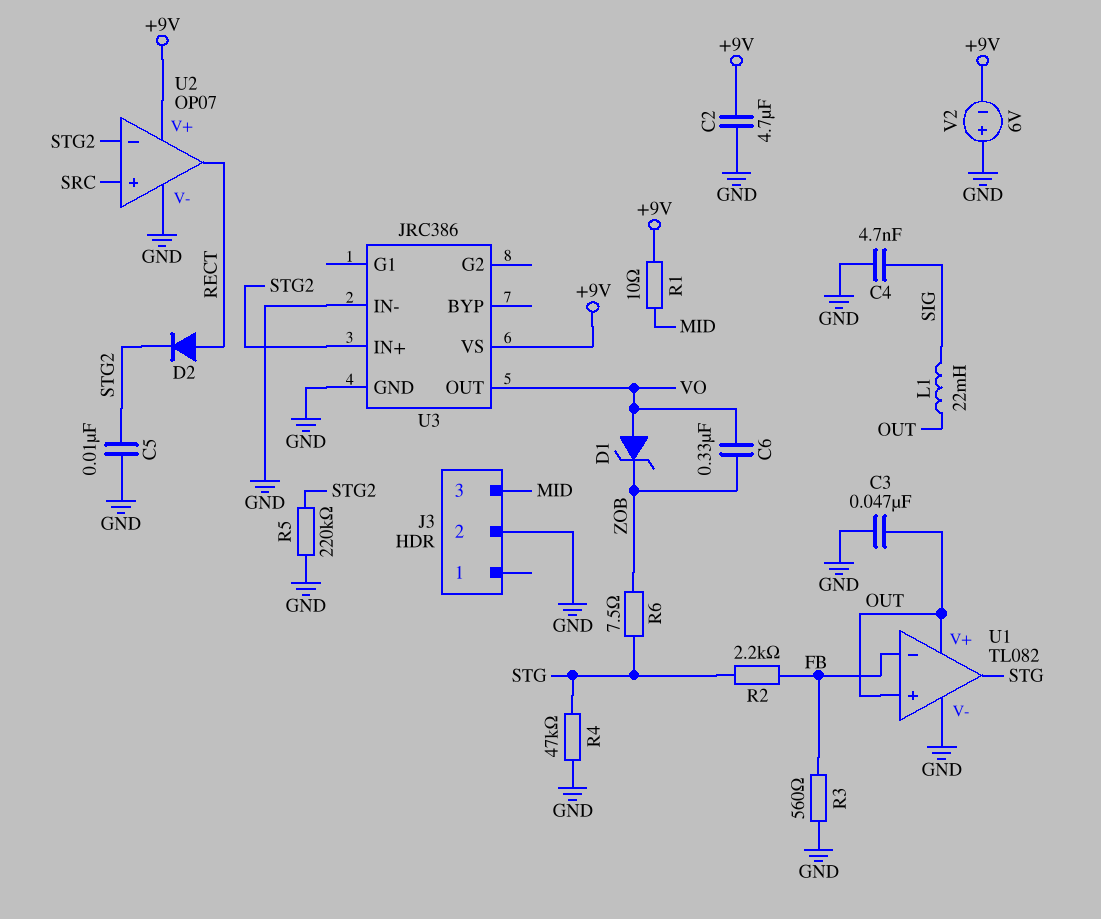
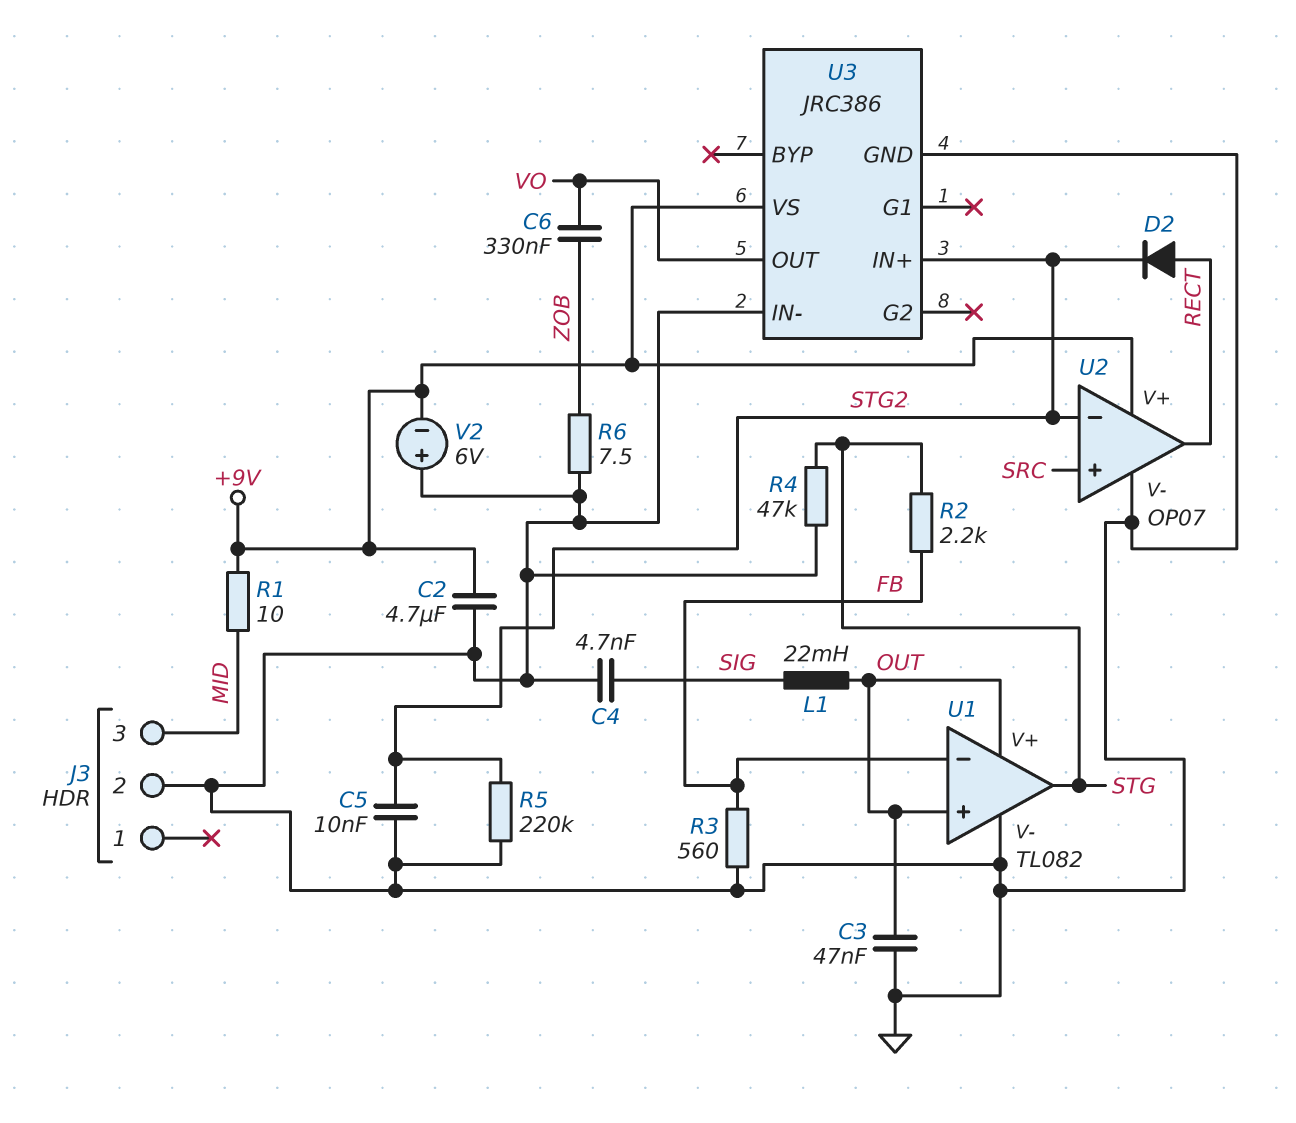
D1: zener (A VO, K ZOB) -> none
R6: 7.5 (STG, ZOB) -> 7.5 (GND, ZOB)

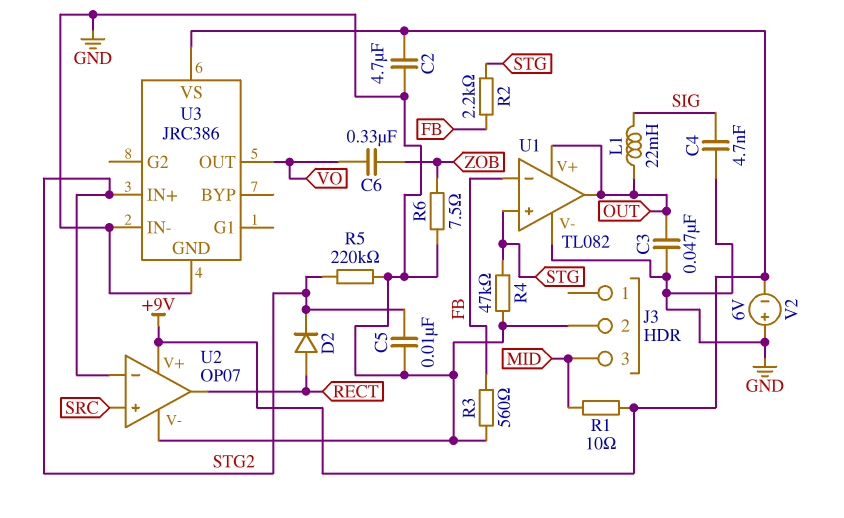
U1 pin in+: OUT -> STG
U1 pin out: STG -> OUT

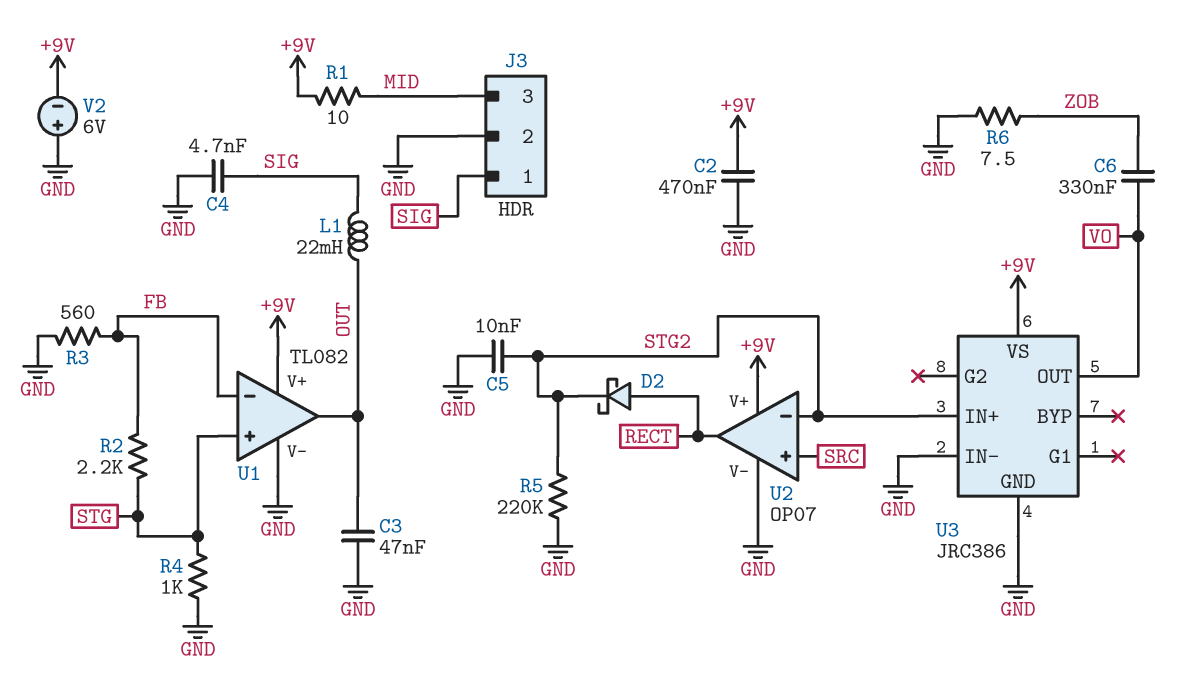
C2: 4.7uF (+9V, GND) -> 470nF (+9V, GND)
D2: diode (A RECT, K STG2) -> schottky (A RECT, K STG2)
J3 pin 1: none -> SIG
R4: 47k (GND, STG) -> 1k (GND, STG)
U1 pin V+: OUT -> +9V

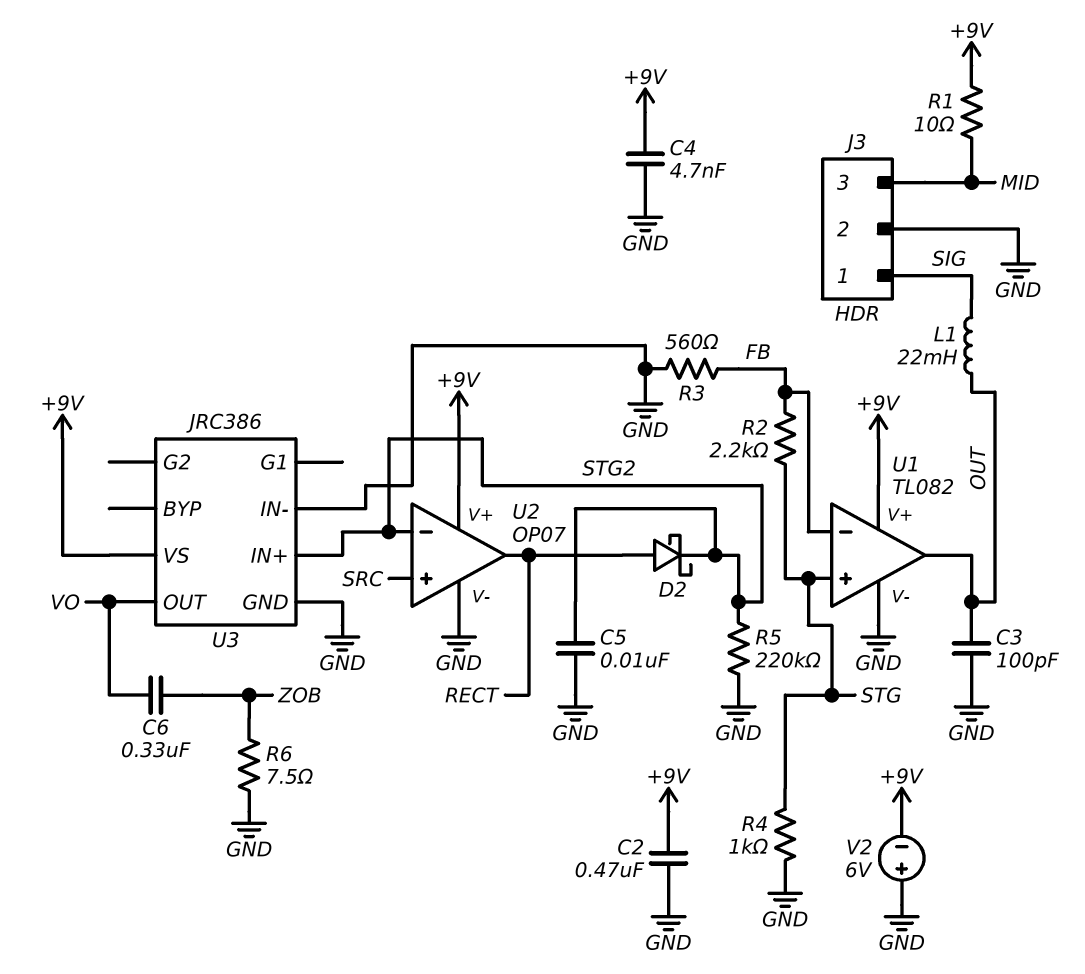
C3: 47nF (GND, OUT) -> 100pF (GND, OUT)
C4: 4.7nF (GND, SIG) -> 4.7nF (+9V, GND)

